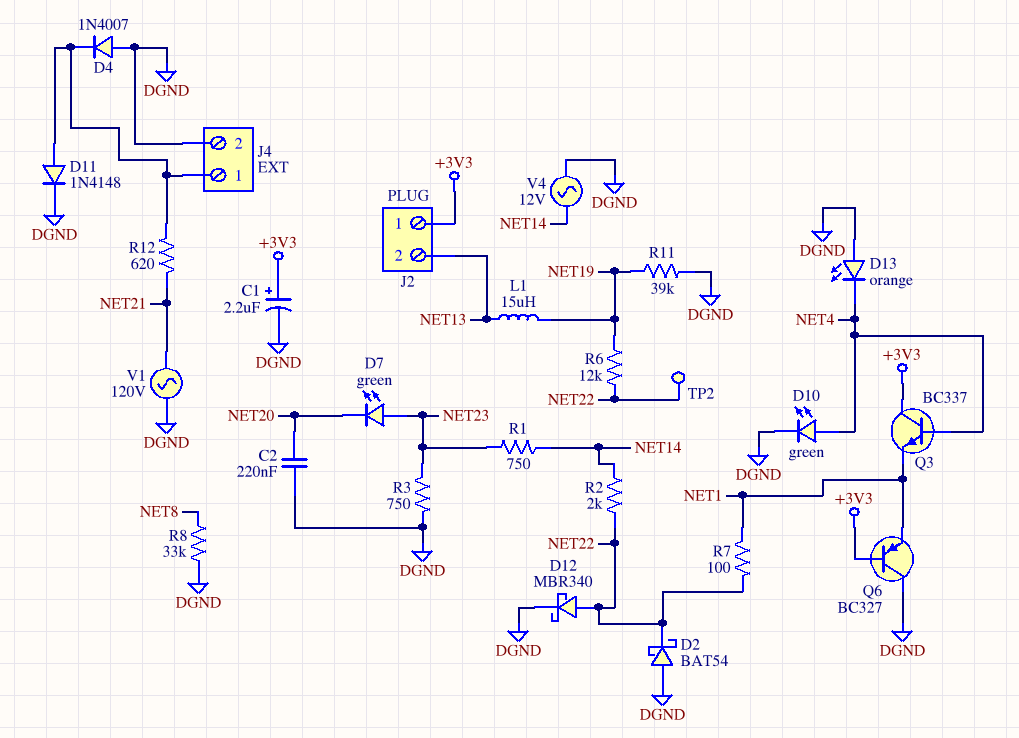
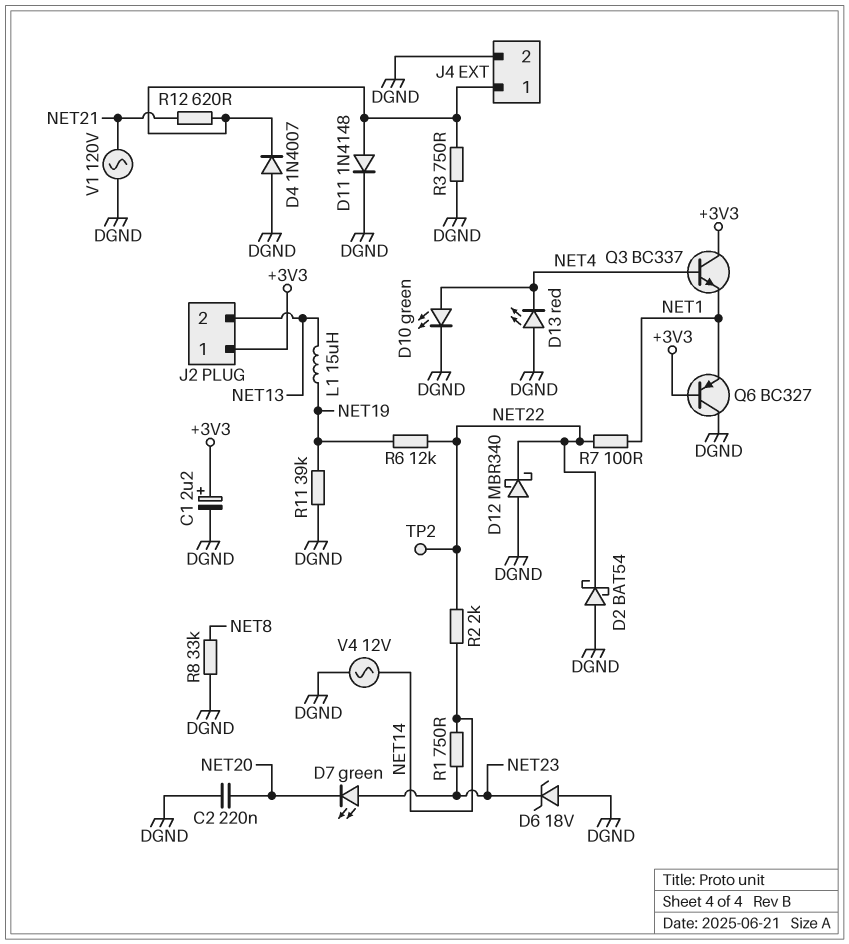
D6: none -> zener 18V (A DGND, K NET23)
D12: schottky MBR340 (A NET22, K DGND) -> schottky MBR340 (A DGND, K NET22)
D13: LED orange (A DGND, K NET4) -> LED red (A DGND, K NET4)
R3: 750 (DGND, NET23) -> 750 (DGND, J4/1)

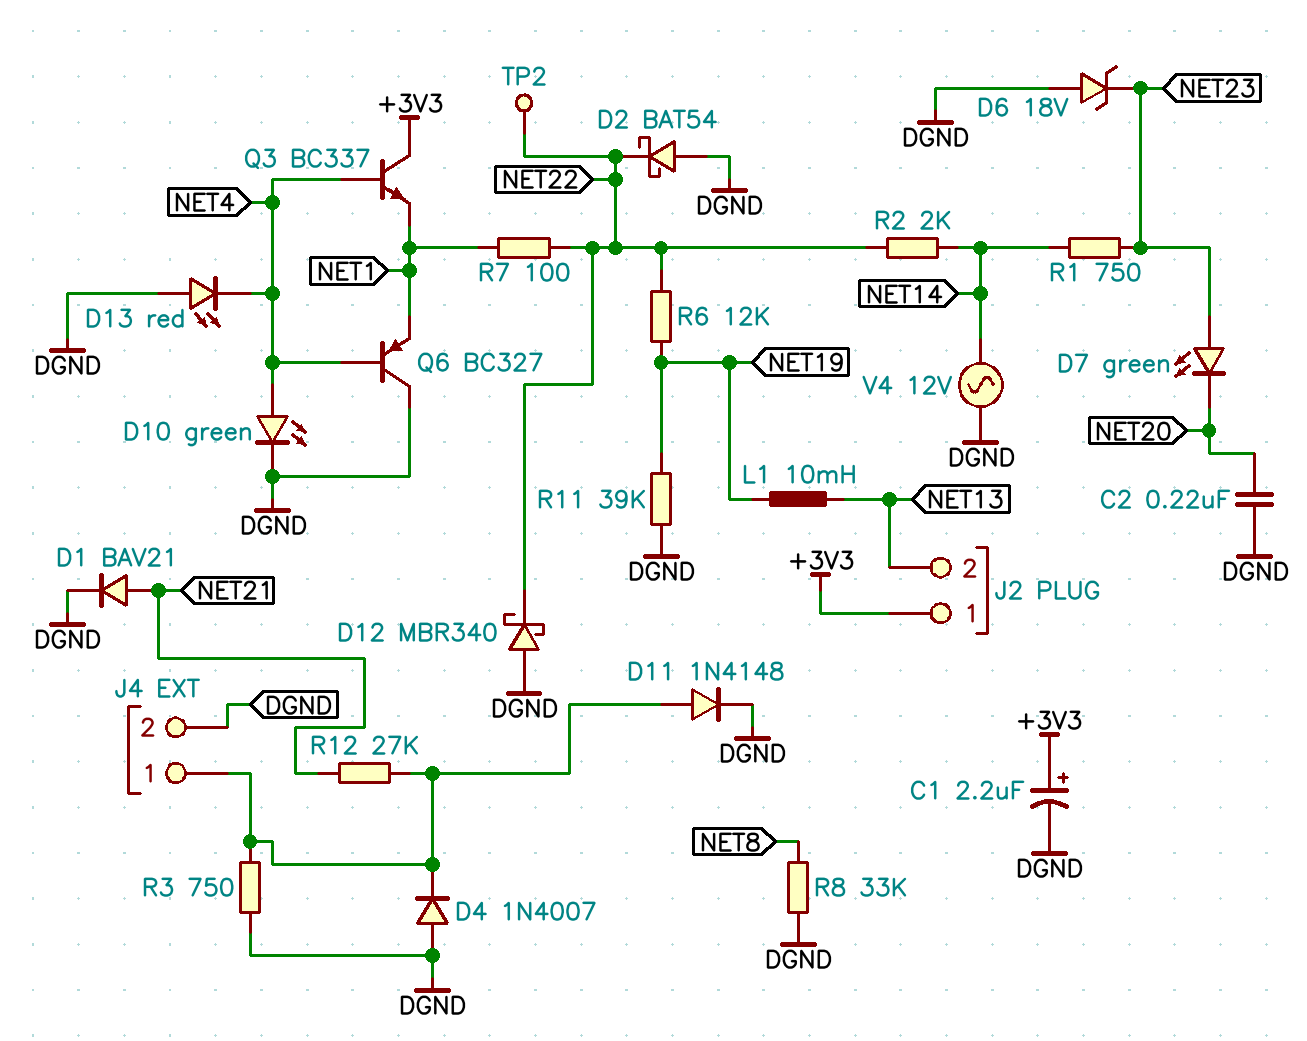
D1: none -> diode BAV21 (A NET21, K DGND)
L1: 15uH (NET13, NET19) -> 10mH (NET13, NET19)
Q6: PNP BC327 (B +3V3, C DGND, E NET1) -> PNP BC327 (B NET4, C DGND, E NET1)
R12: 620 (J4/1, NET21) -> 27k (J4/1, NET21)
V1: AC 120V (DGND, NET21) -> none

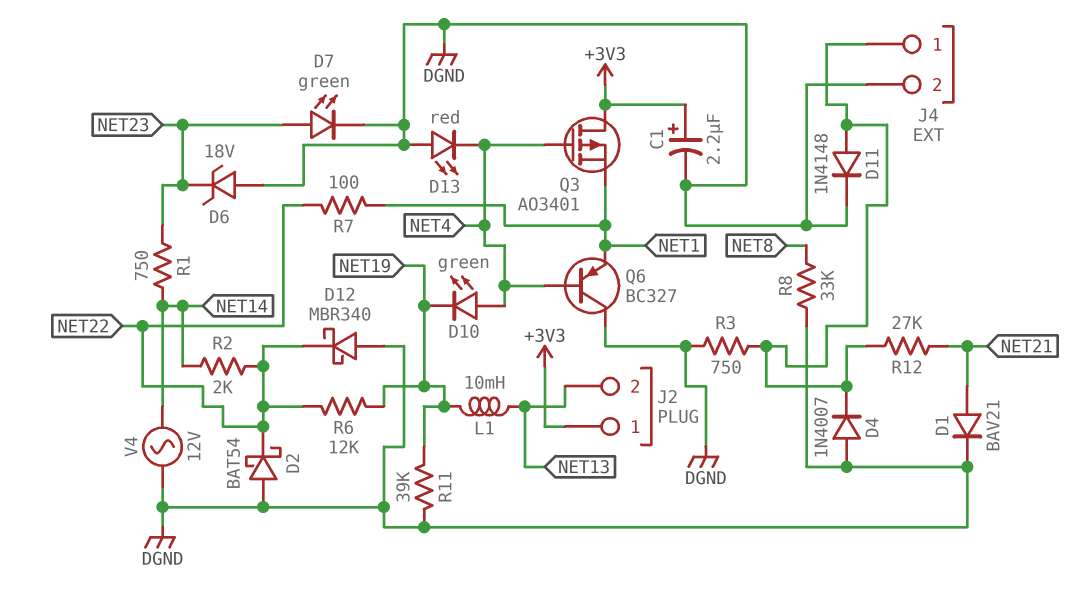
C2: 220nF (DGND, NET20) -> none
D7: LED green (A NET23, K NET20) -> LED green (A NET23, K DGND)
D10: LED green (A NET4, K DGND) -> LED green (A NET4, K NET19)
Q3: NPN BC337 (B NET4, C +3V3, E NET1) -> PMOS AO3401 (G NET4, D +3V3, S NET1)
TP2: test point (NET22) -> none

